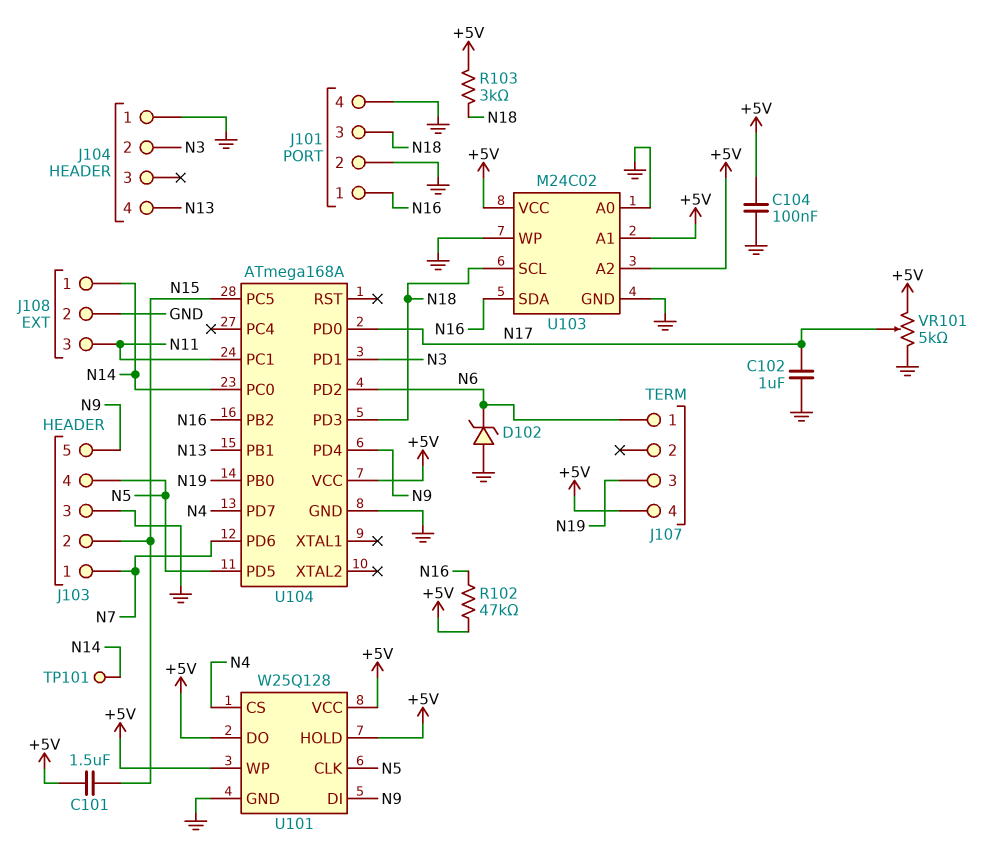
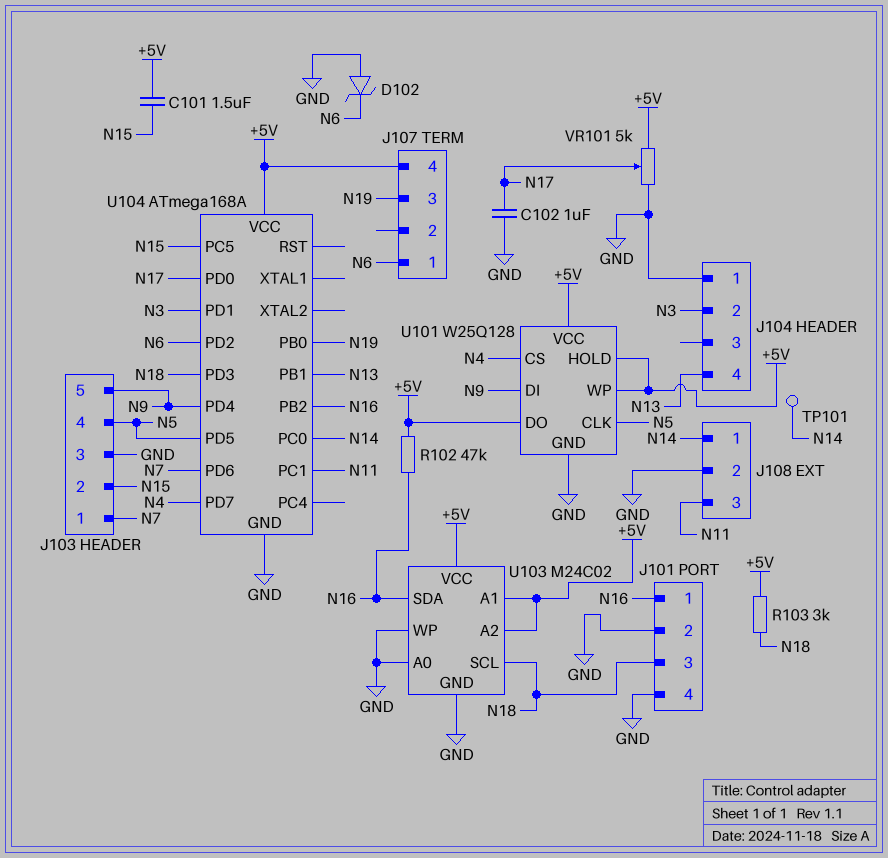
C104: 100nF (+5V, GND) -> none

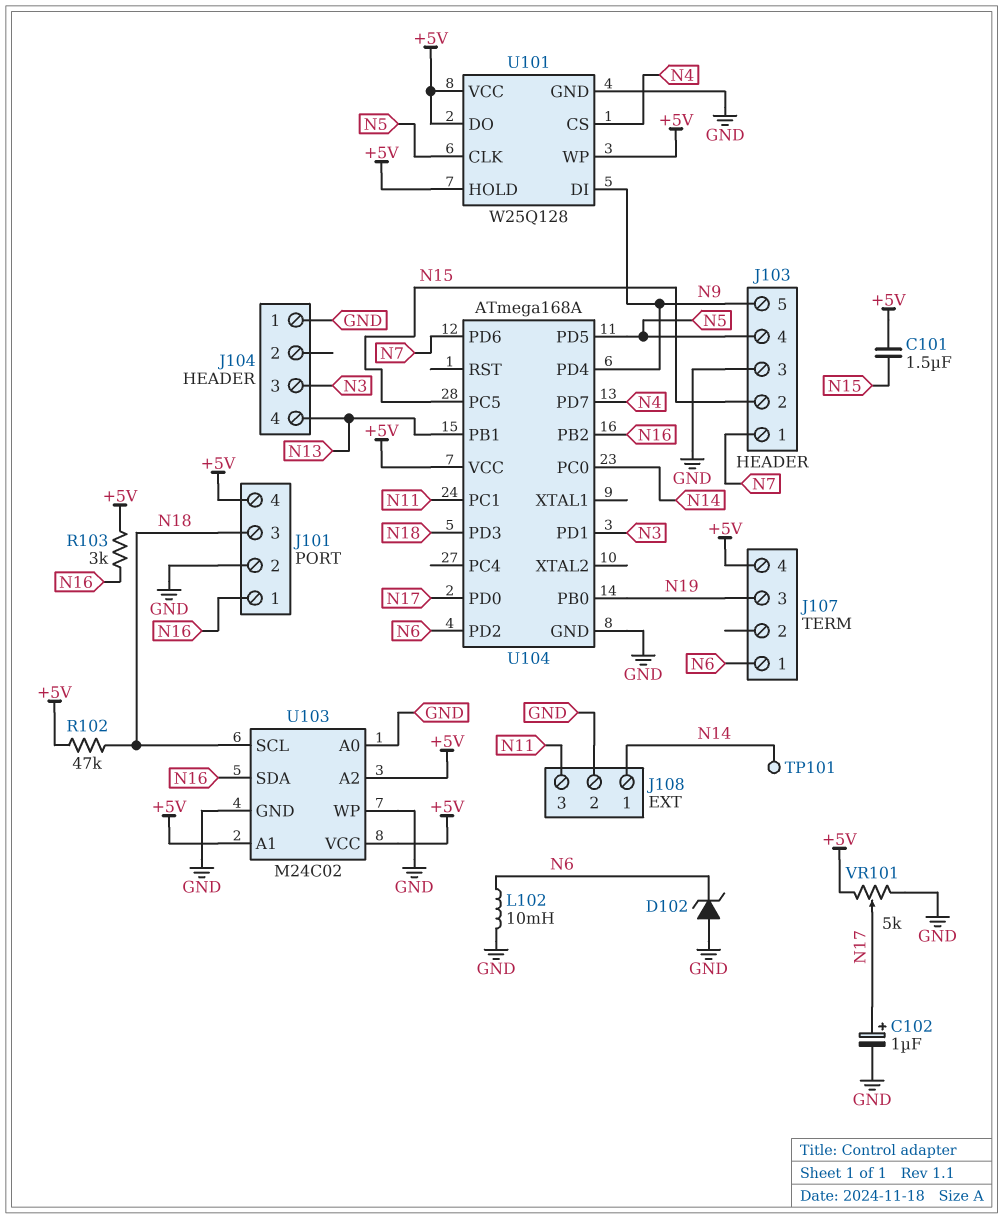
C102: 1uF (GND, N17) -> 1uF (plus N17, minus GND)
J101 pin 4: GND -> +5V
J104 pin 2: N3 -> none
J104 pin 3: none -> N3
L102: none -> 10mH (GND, N6)
R102: 47k (+5V, N16) -> 47k (+5V, N18)
R103: 3k (+5V, N18) -> 3k (+5V, N16)

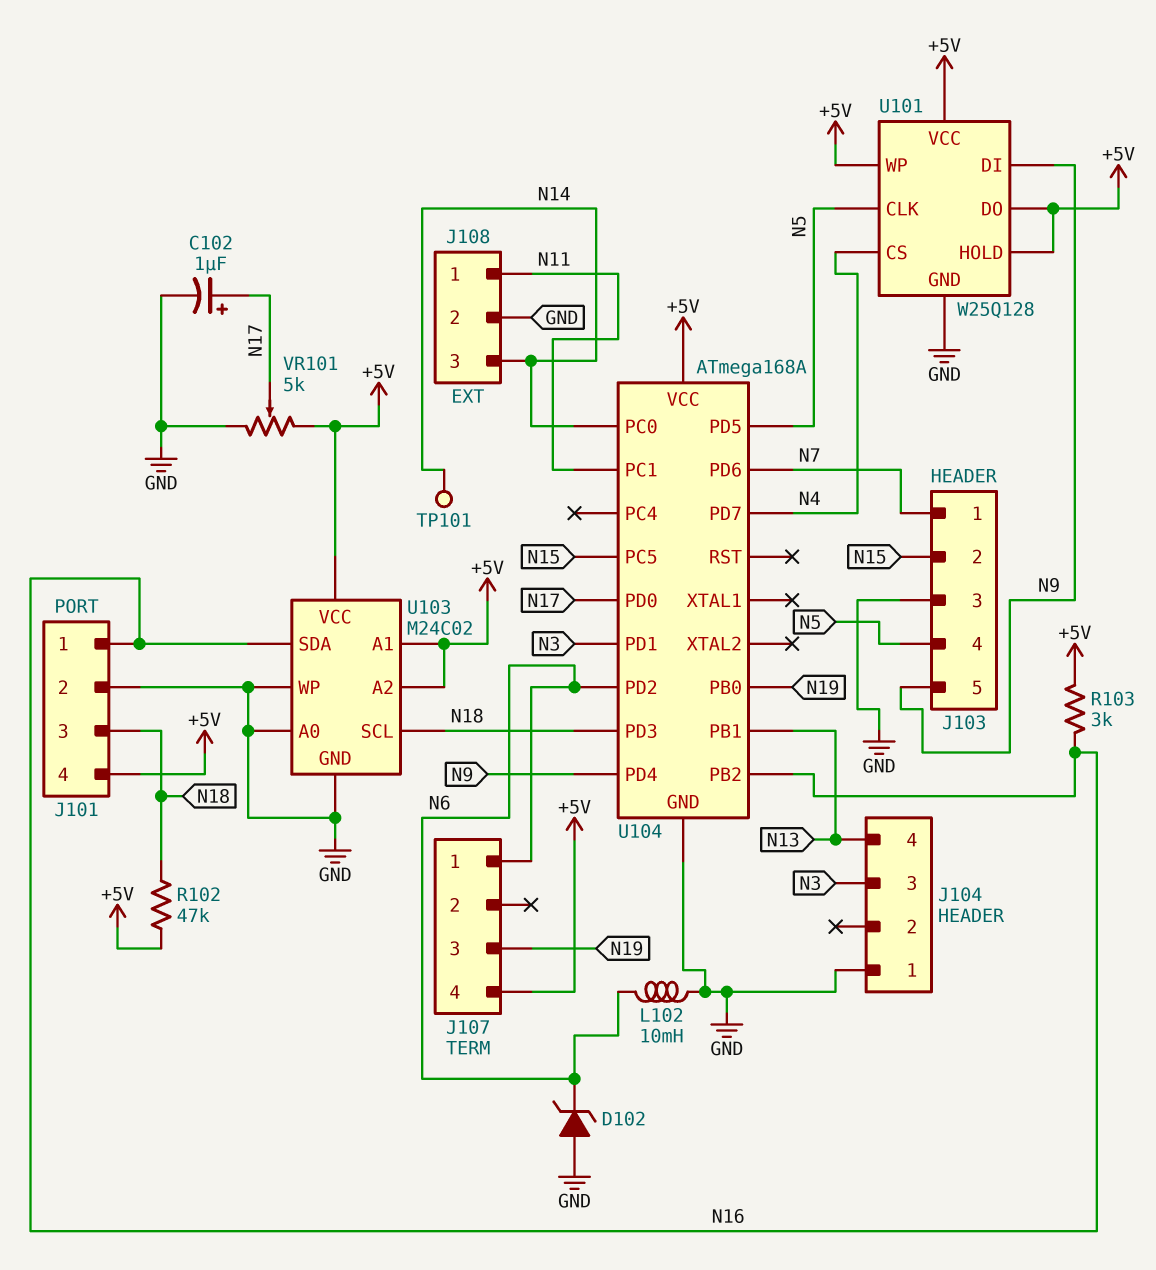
C101: 1.5uF (+5V, N15) -> none
J108 pin 1: N14 -> N11
J108 pin 3: N11 -> N14

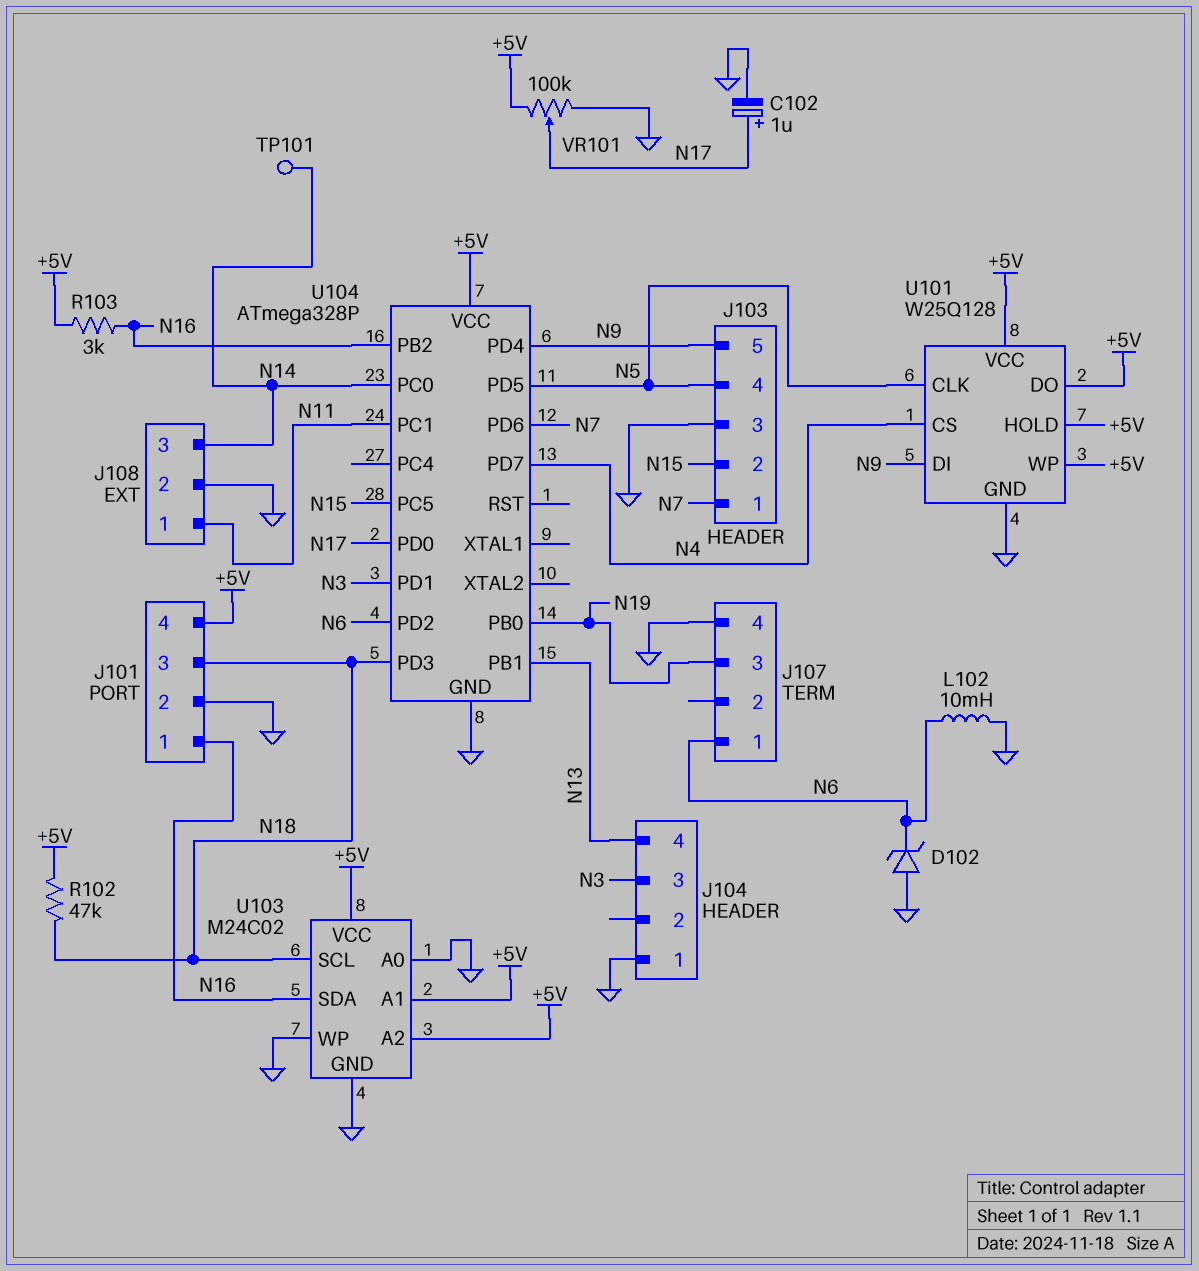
J107 pin 4: +5V -> GND
U104: ATmega168A -> ATmega328P
VR101: 5k (+5V, GND, wiper N17) -> 100k (+5V, GND, wiper N17)

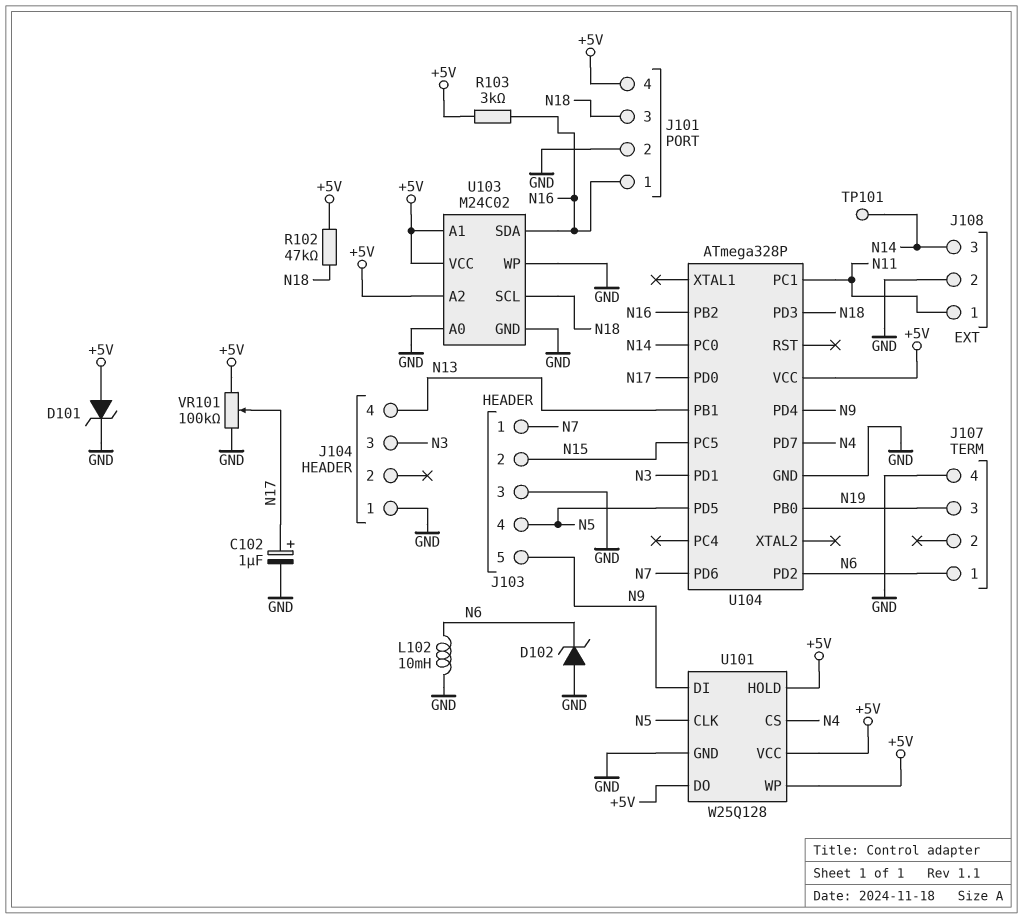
D101: none -> zener (A +5V, K GND)

